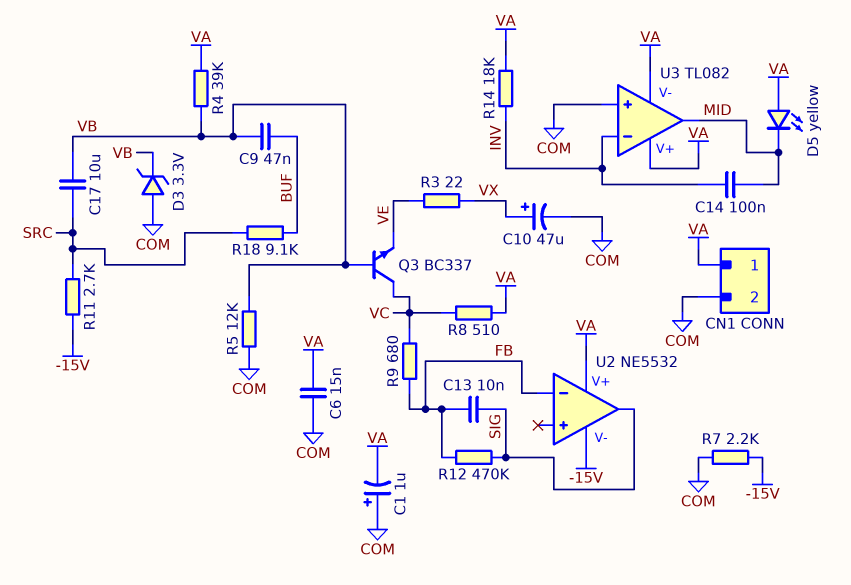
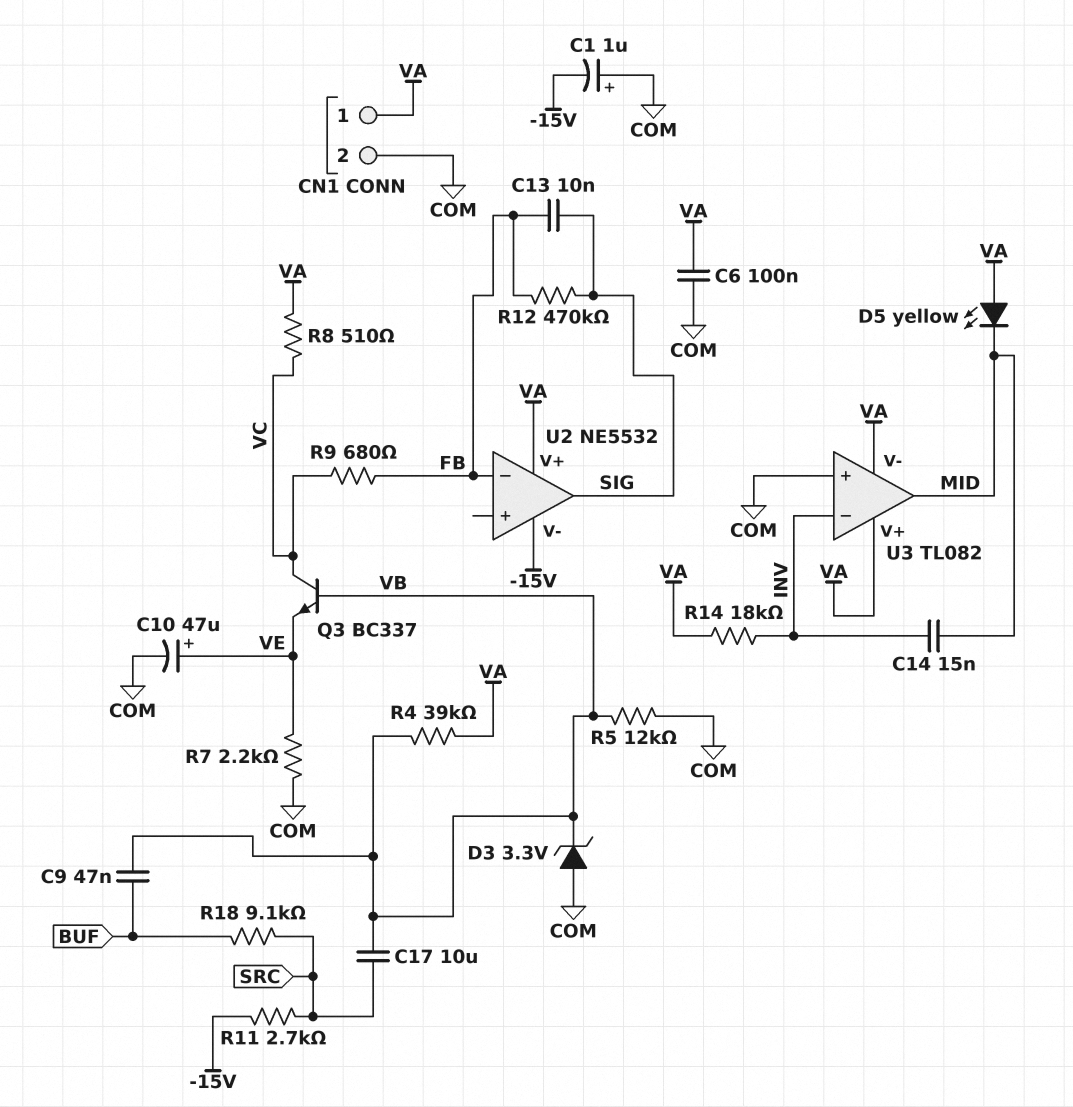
C1: 1uF (plus COM, minus VA) -> 1uF (plus COM, minus -15V)
C6: 15nF (COM, VA) -> 100nF (COM, VA)
C10: 47uF (plus VX, minus COM) -> 47uF (plus VE, minus COM)
C14: 100nF (INV, MID) -> 15nF (INV, MID)
R3: 22 (VE, VX) -> none
R7: 2.2k (-15V, COM) -> 2.2k (COM, VE)

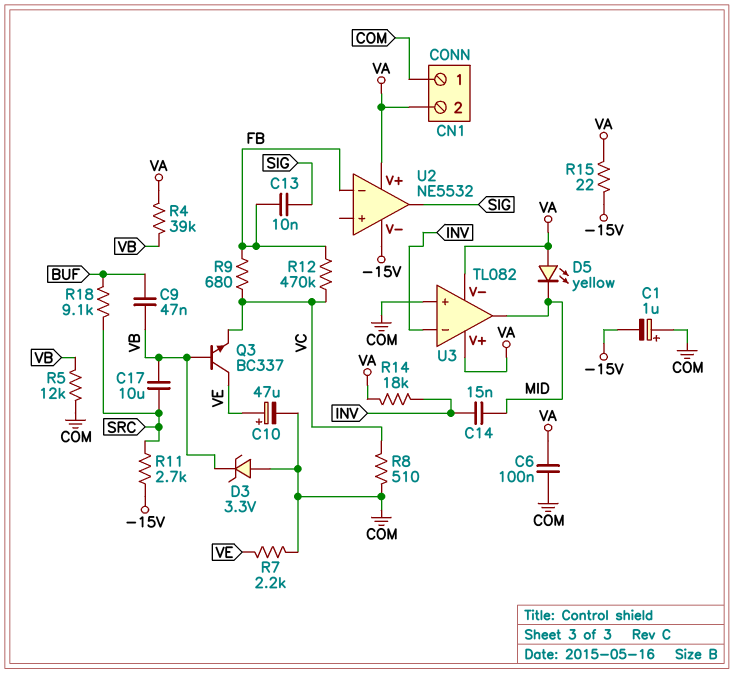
CN1 pin 1: VA -> COM
CN1 pin 2: COM -> VA
Q3: NPN BC337 (B VB, C VC, E VE) -> NPN BC337 (B VB, C VE, E VC)
R8: 510 (VA, VC) -> 510 (COM, VC)
R12: 470k (FB, SIG) -> 470k (FB, VC)
R15: none -> 22 (-15V, VA)

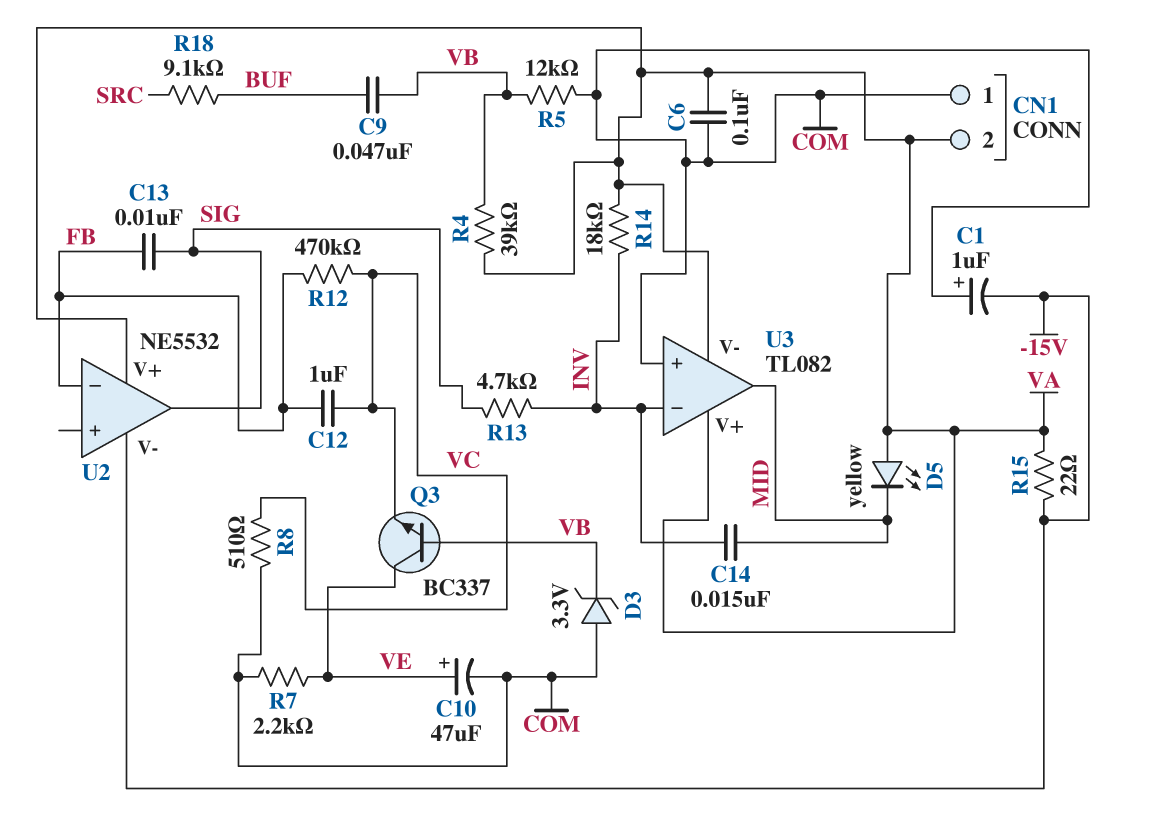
C12: none -> 1uF (FB, VC)
C17: 10uF (SRC, VB) -> none
R9: 680 (FB, VC) -> none
R11: 2.7k (-15V, SRC) -> none
R13: none -> 4.7k (INV, SIG)

